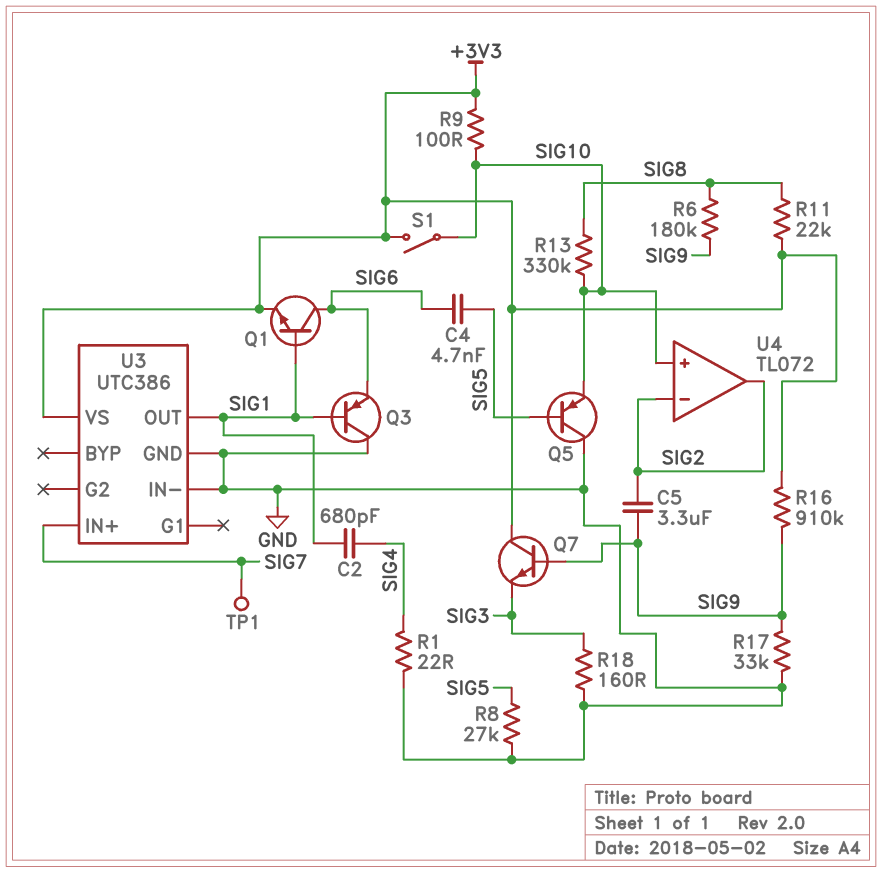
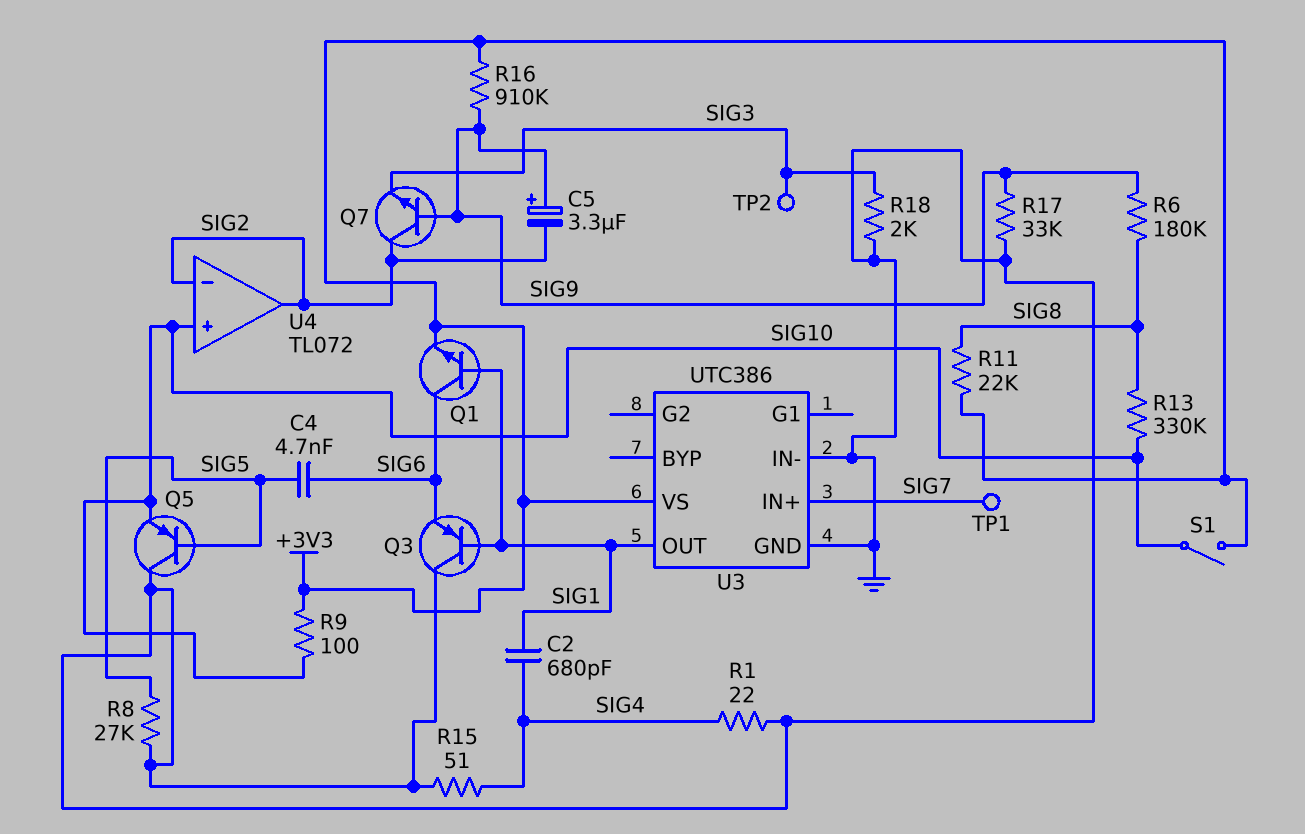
C5: 3.3uF (SIG2, SIG9) -> 3.3uF (plus SIG9, minus SIG2)
Q7: NPN (B SIG9, C +3V3, E SIG3) -> NPN (B SIG9, C SIG2, E SIG3)
R15: none -> 51 (GND, SIG4)
R18: 160 (GND, SIG3) -> 2k (GND, SIG3)
TP2: none -> test point (SIG3)

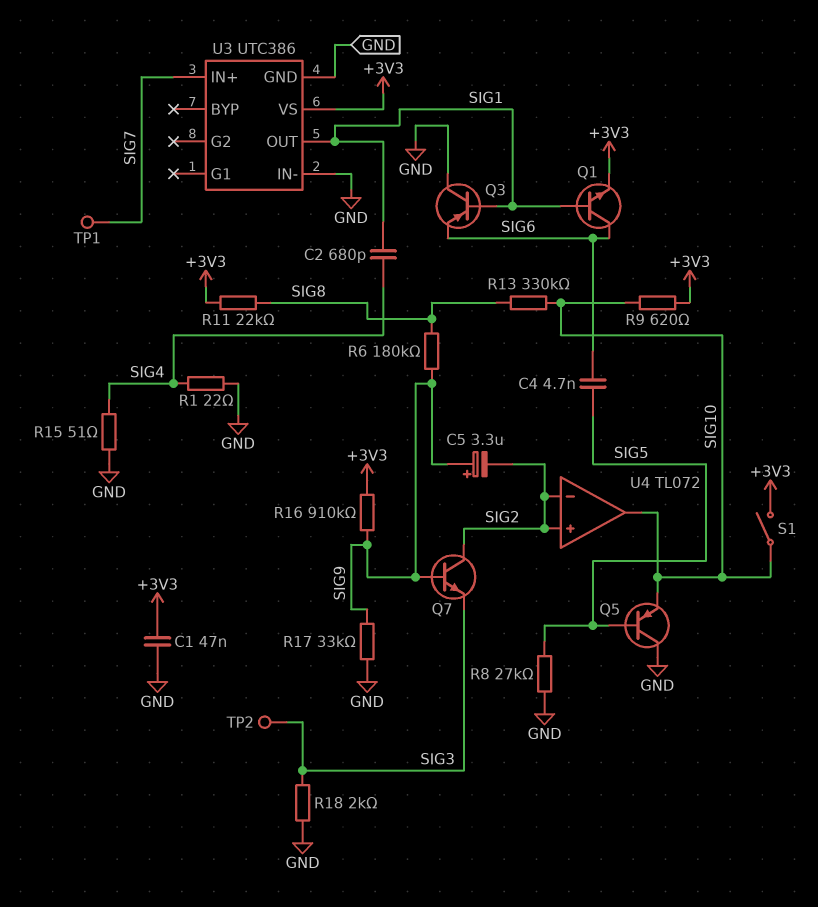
C1: none -> 47nF (+3V3, GND)
R9: 100 (+3V3, SIG10) -> 620 (+3V3, SIG10)
U4 pin in+: SIG10 -> SIG2
U4 pin out: SIG2 -> SIG10

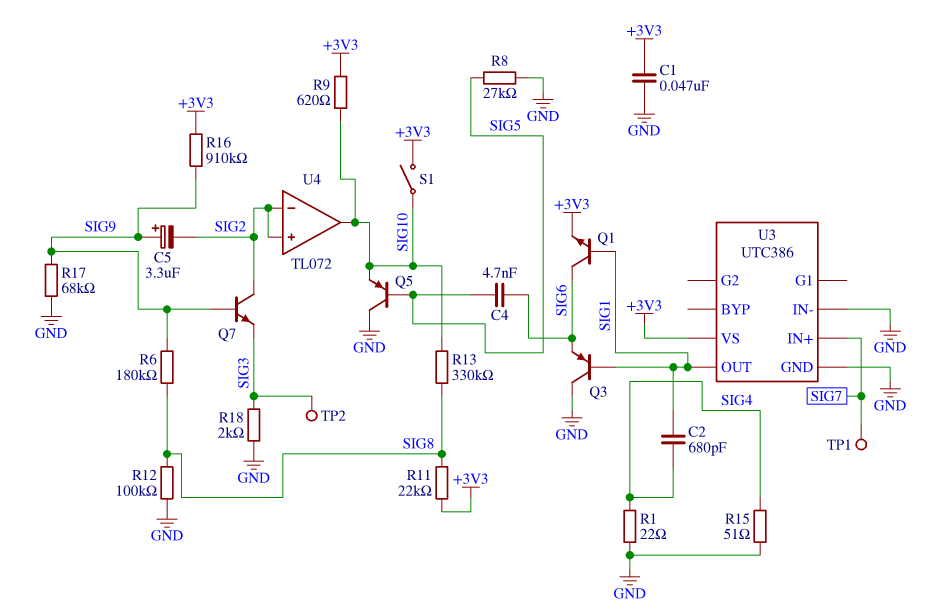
R12: none -> 100k (GND, SIG8)
R17: 33k (GND, SIG9) -> 68k (GND, SIG9)

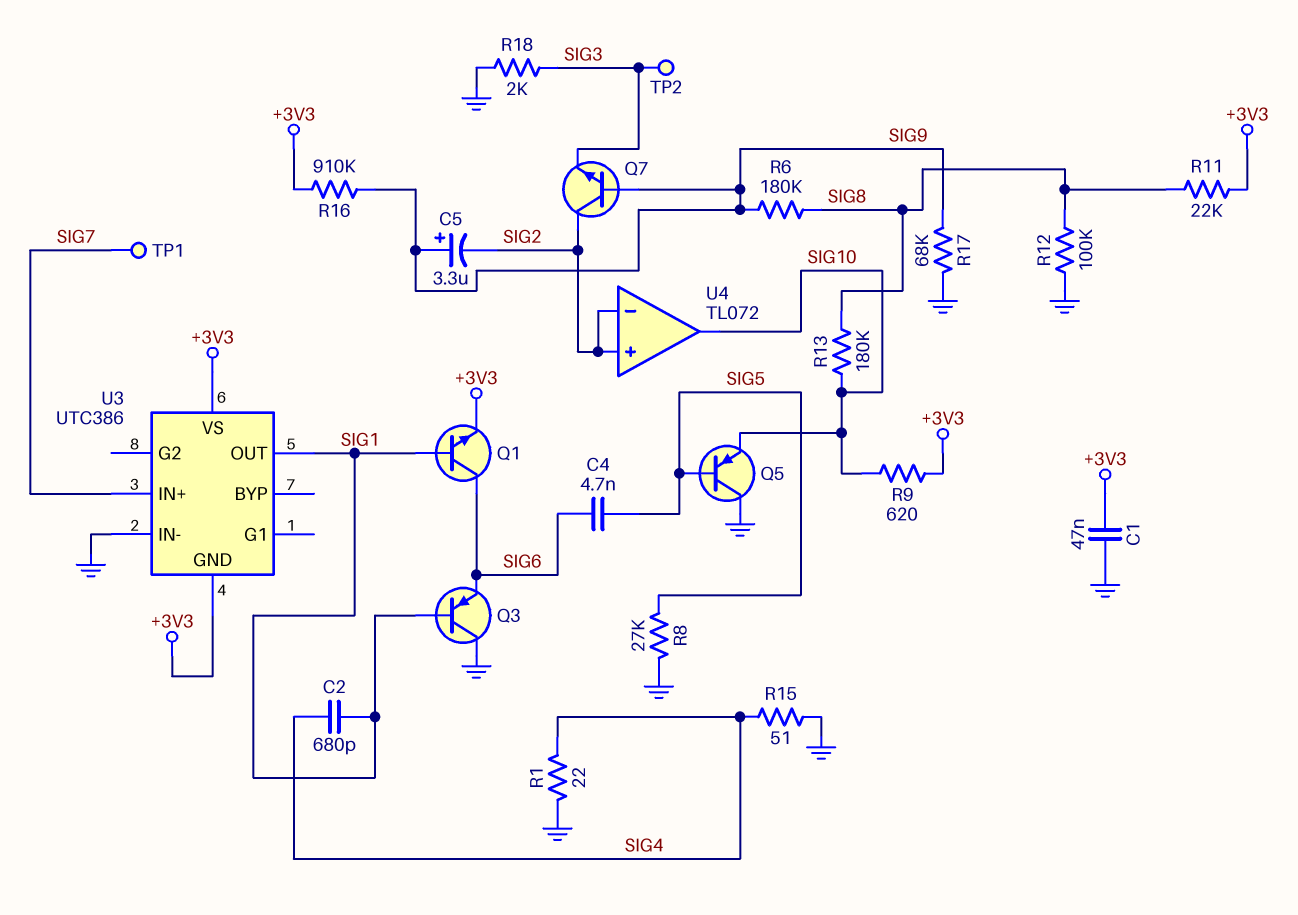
R13: 330k (SIG8, SIG10) -> 180k (SIG8, SIG10)
S1: switch (+3V3, SIG10) -> none
U3 pin GND: GND -> +3V3

